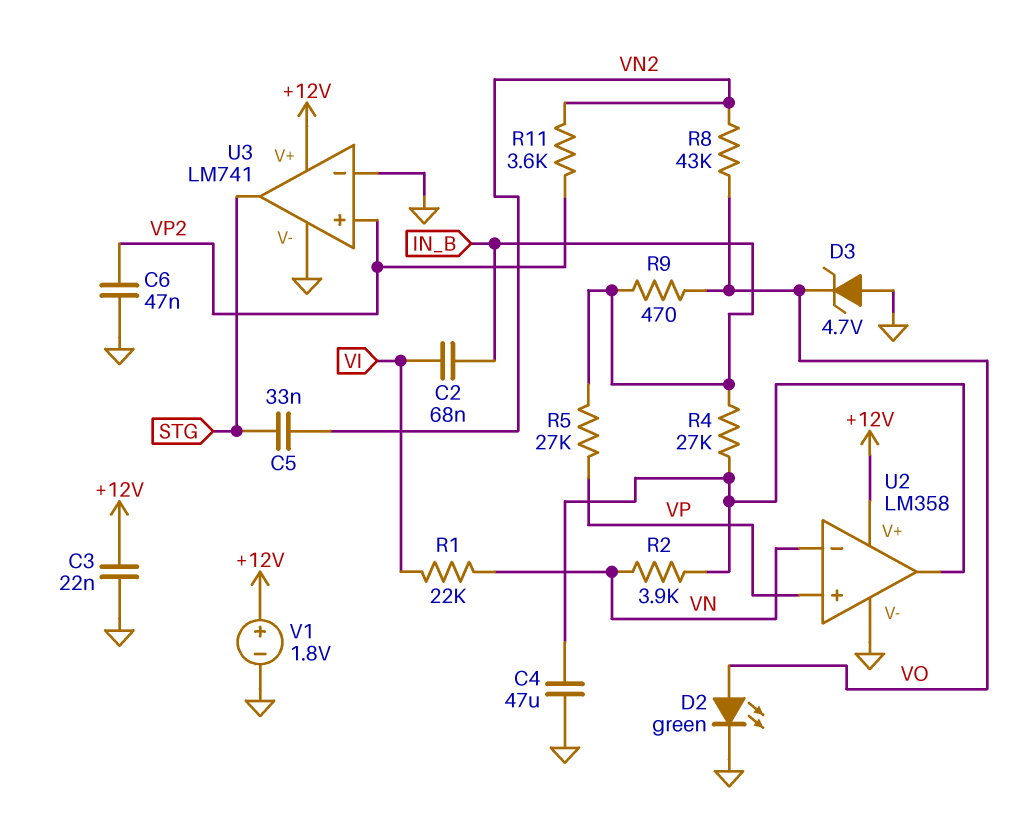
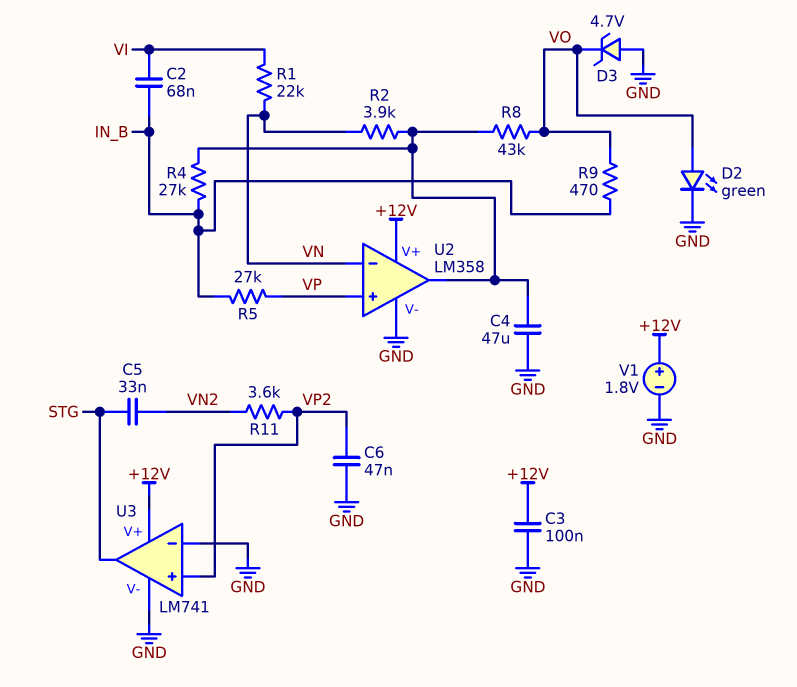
C3: 22nF (+12V, GND) -> 100nF (+12V, GND)
R8: 43k (VN2, VO) -> 43k (U2/out, VO)

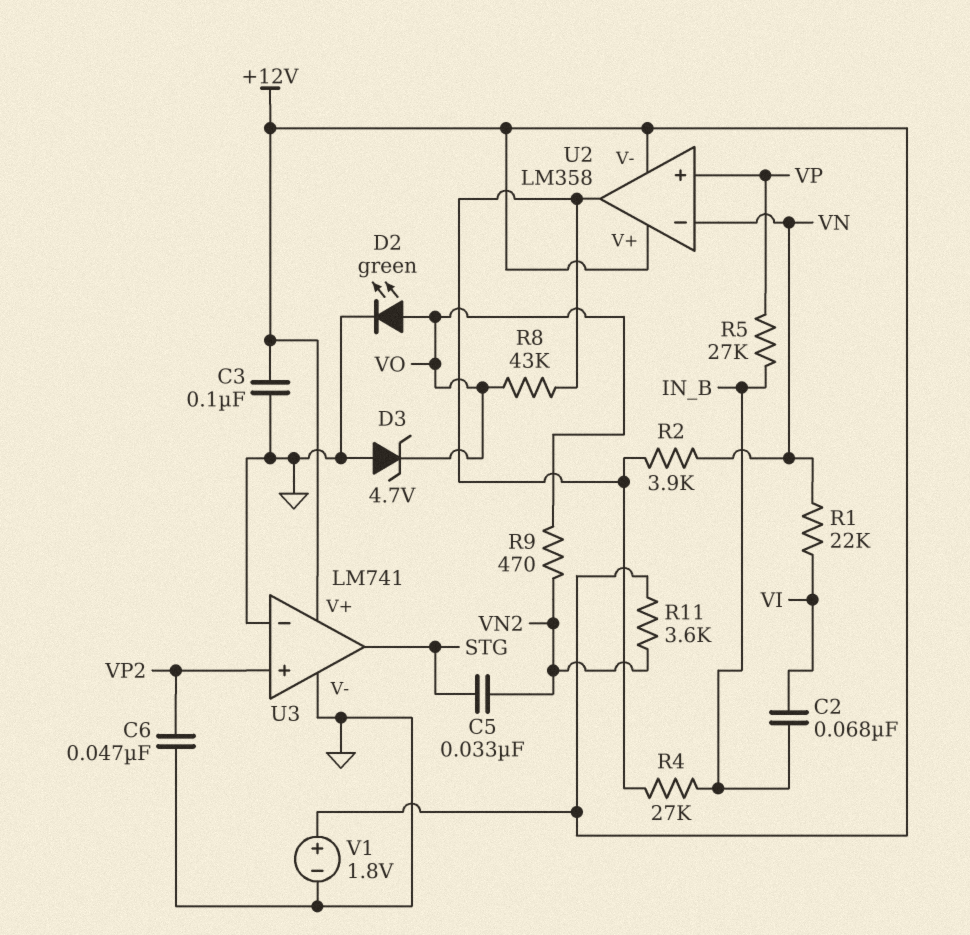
C4: 47uF (GND, U2/out) -> none
R9: 470 (IN_B, VO) -> 470 (VN2, VO)
R11: 3.6k (VN2, VP2) -> 3.6k (+12V, VN2)
U2 pin V-: GND -> +12V

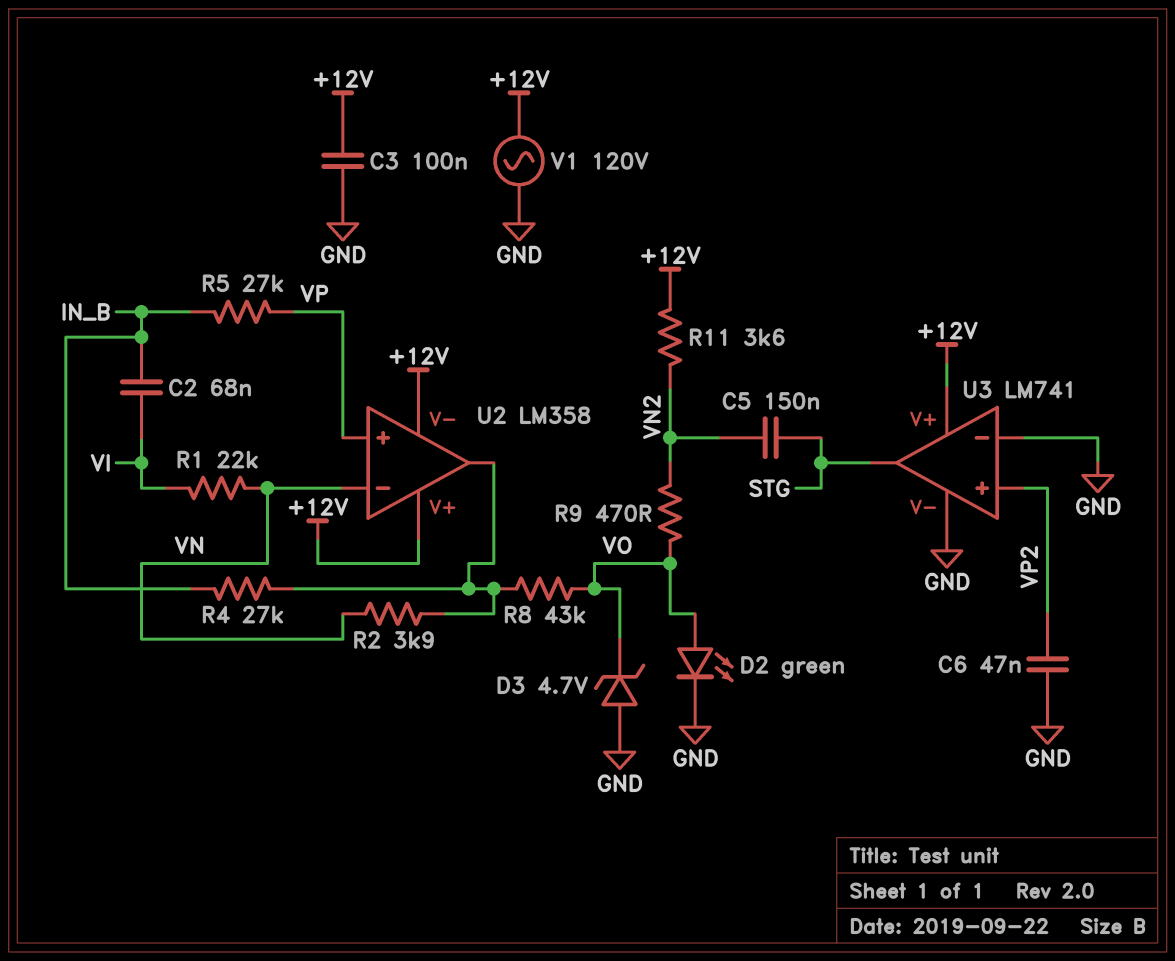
C5: 33nF (STG, VN2) -> 150nF (STG, VN2)
V1: 1.8V (plus +12V, minus GND) -> AC 120V (+12V, GND)

